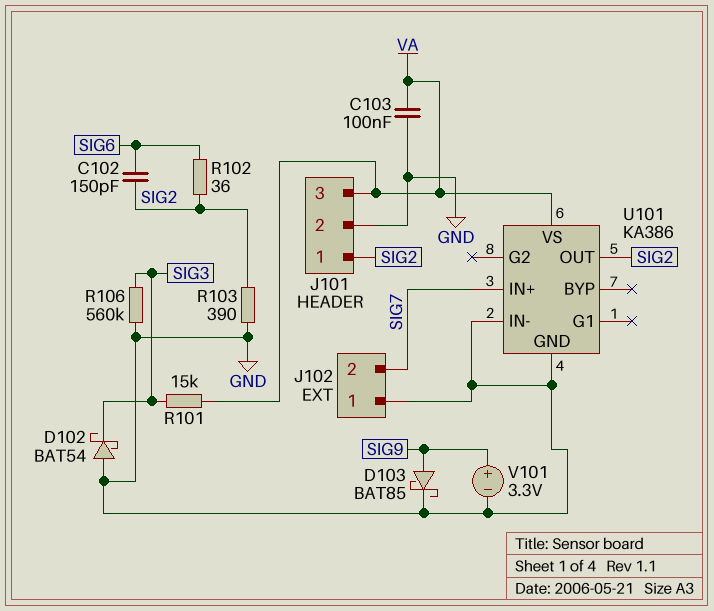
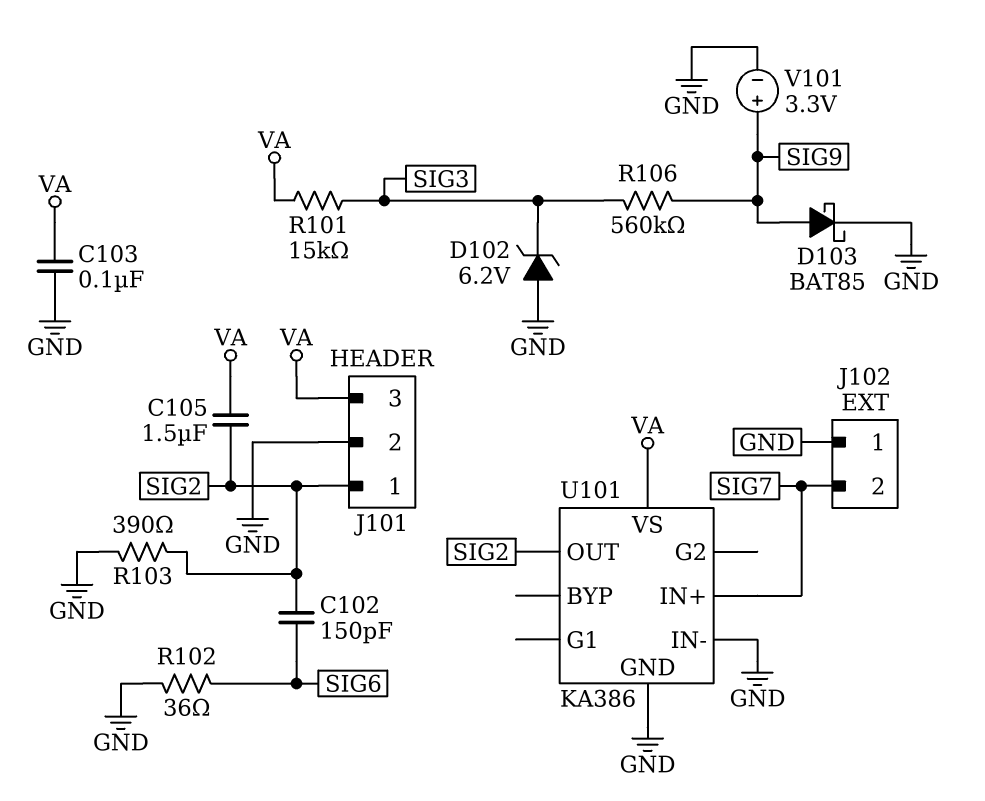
C105: none -> 1.5uF (SIG2, VA)
D102: schottky BAT54 (A GND, K SIG3) -> zener 6.2V (A GND, K SIG3)
R102: 36 (SIG2, SIG6) -> 36 (GND, SIG6)
R106: 560k (GND, SIG3) -> 560k (SIG3, SIG9)

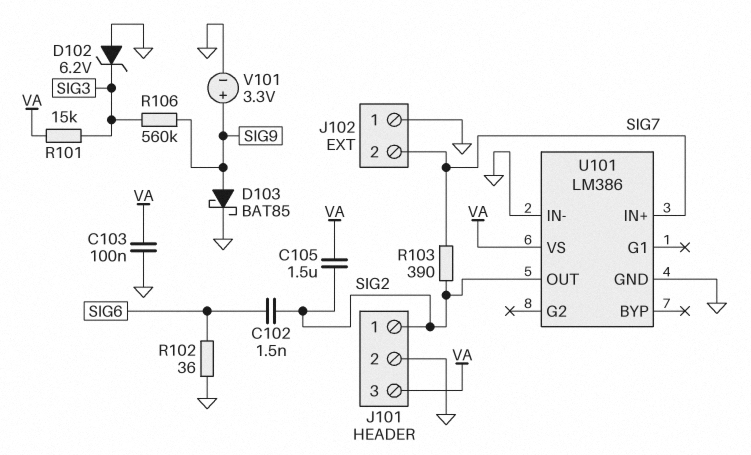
C102: 150pF (SIG2, SIG6) -> 1.5nF (SIG2, SIG6)
R103: 390 (GND, SIG2) -> 390 (SIG2, SIG7)
U101: KA386 -> LM386

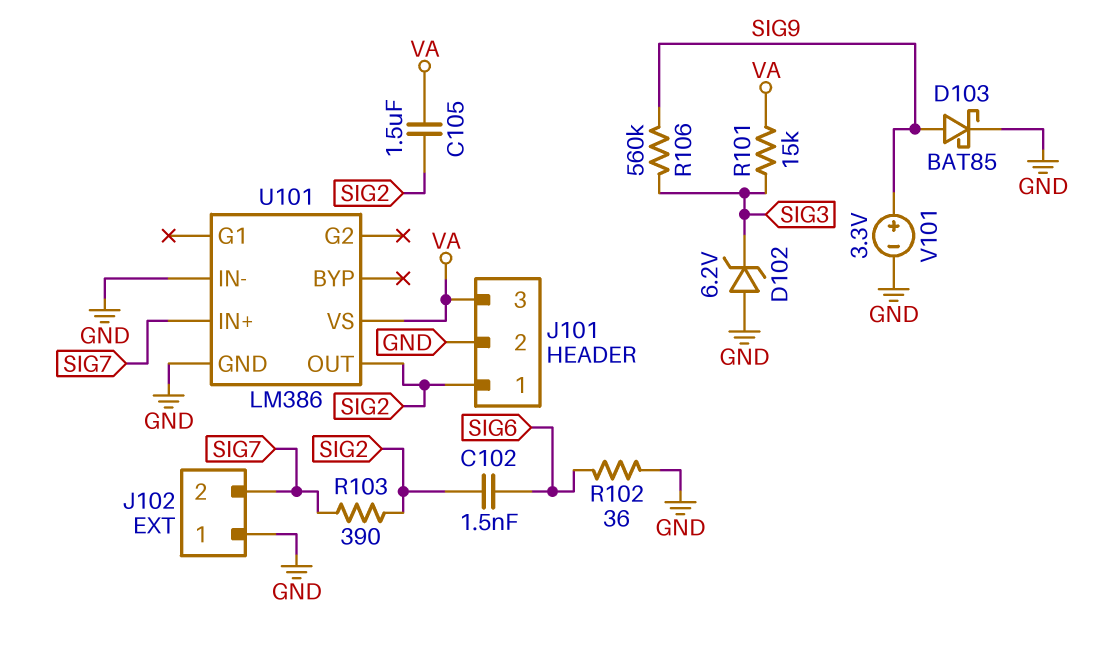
C103: 100nF (GND, VA) -> none

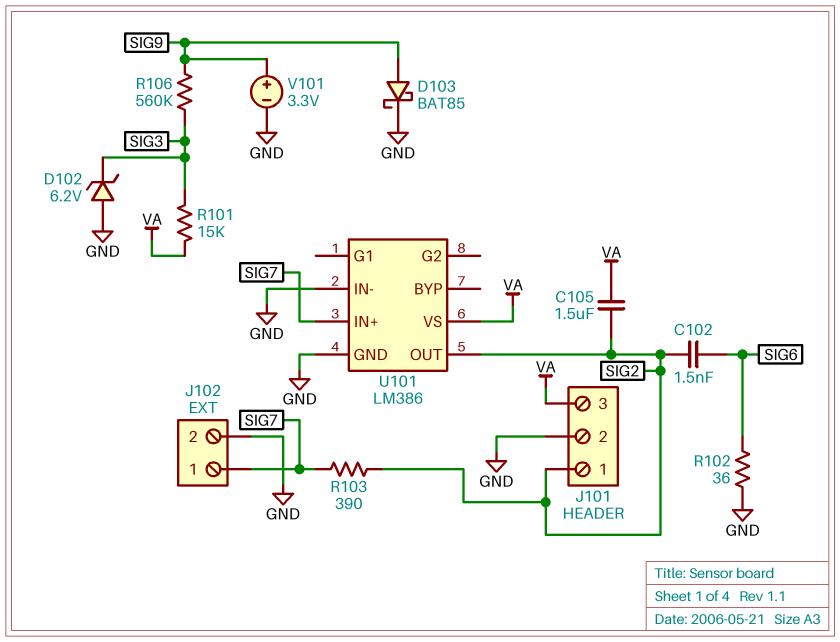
J102 pin 1: GND -> SIG7
J102 pin 2: SIG7 -> GND

